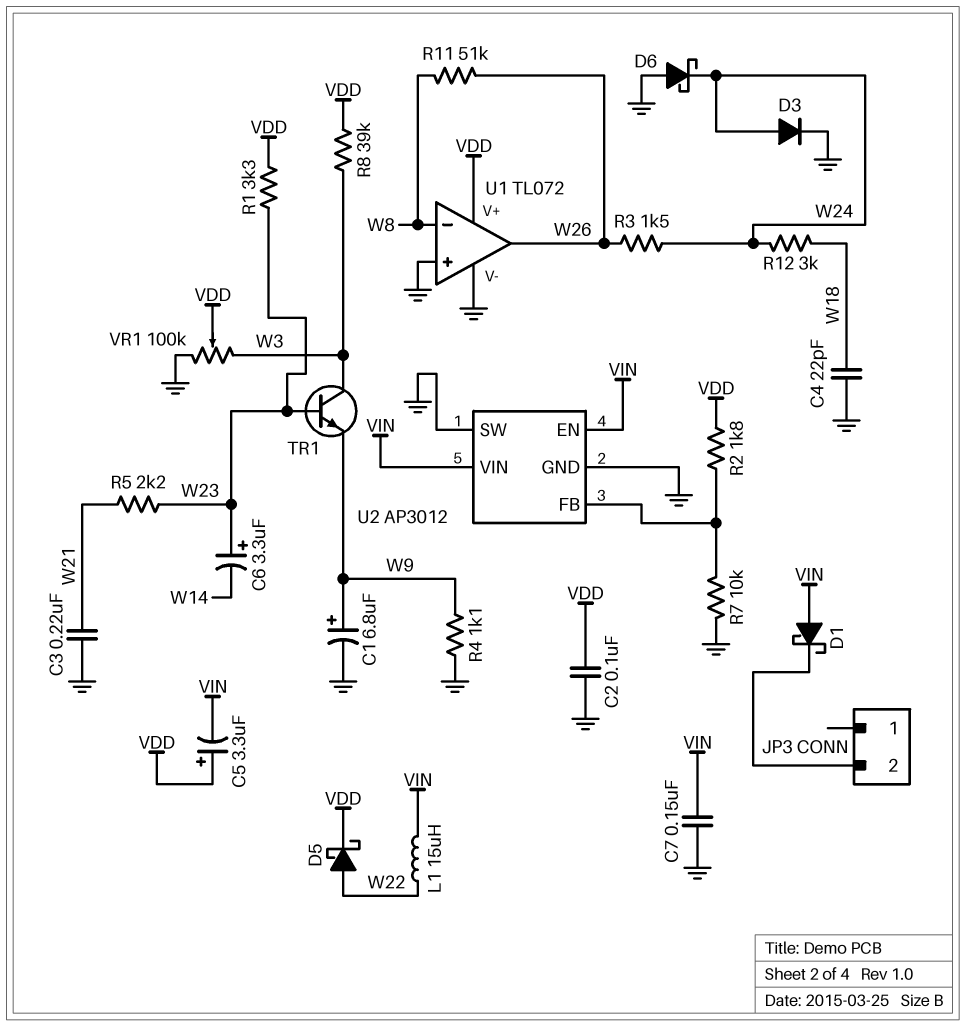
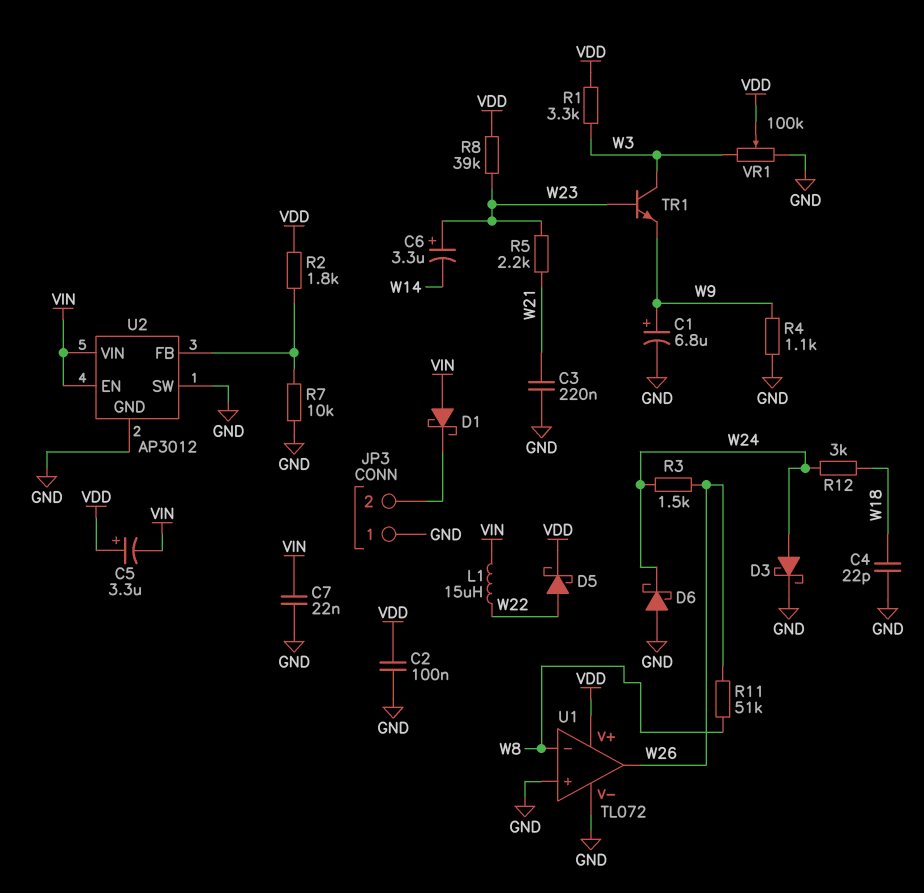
C7: 150nF (GND, VIN) -> 22nF (GND, VIN)
D3: diode (A W24, K GND) -> schottky (A W24, K GND)
JP3 pin 1: none -> GND
R1: 3.3k (VDD, W23) -> 3.3k (VDD, W3)
R8: 39k (VDD, W3) -> 39k (VDD, W23)

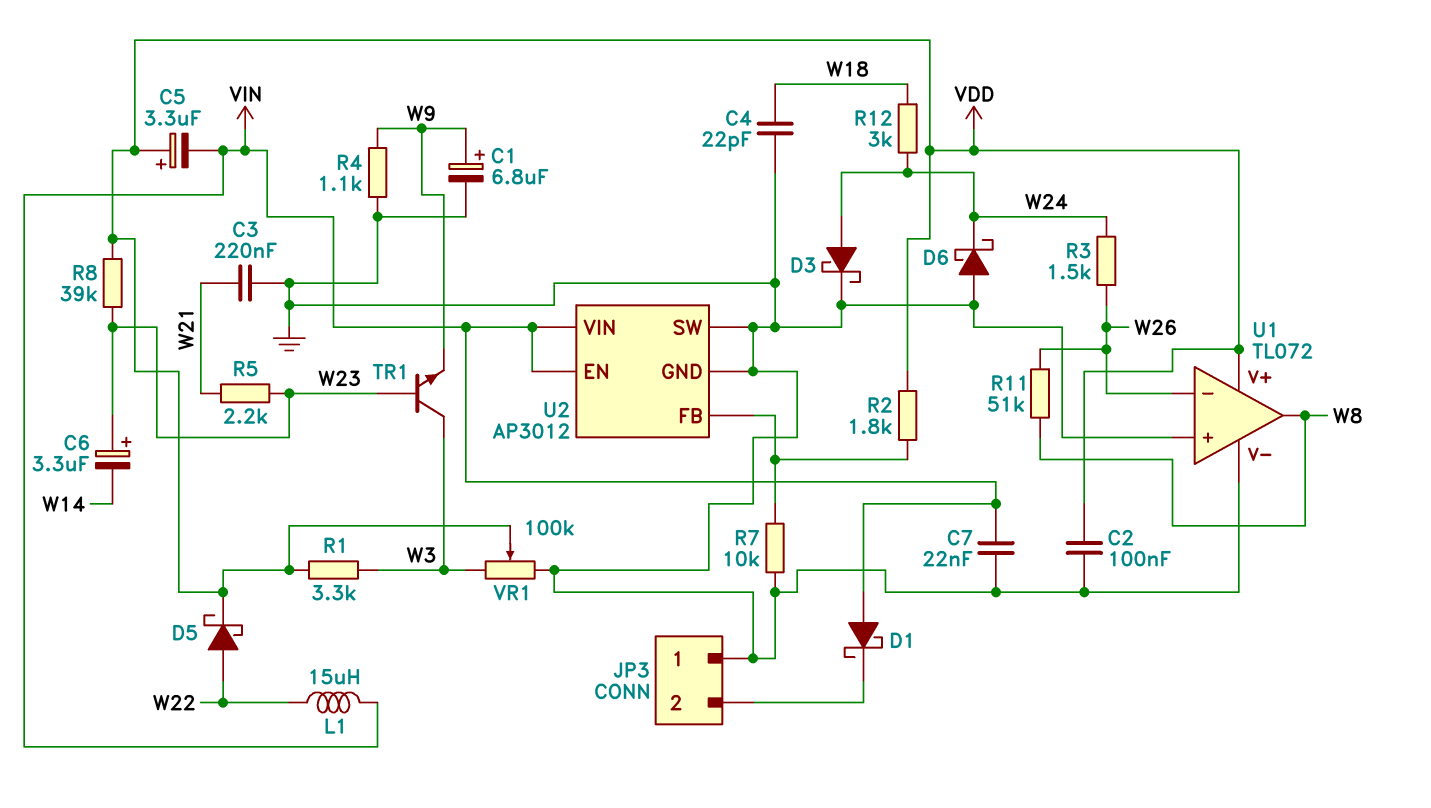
U1 pin in-: W8 -> W26
U1 pin out: W26 -> W8

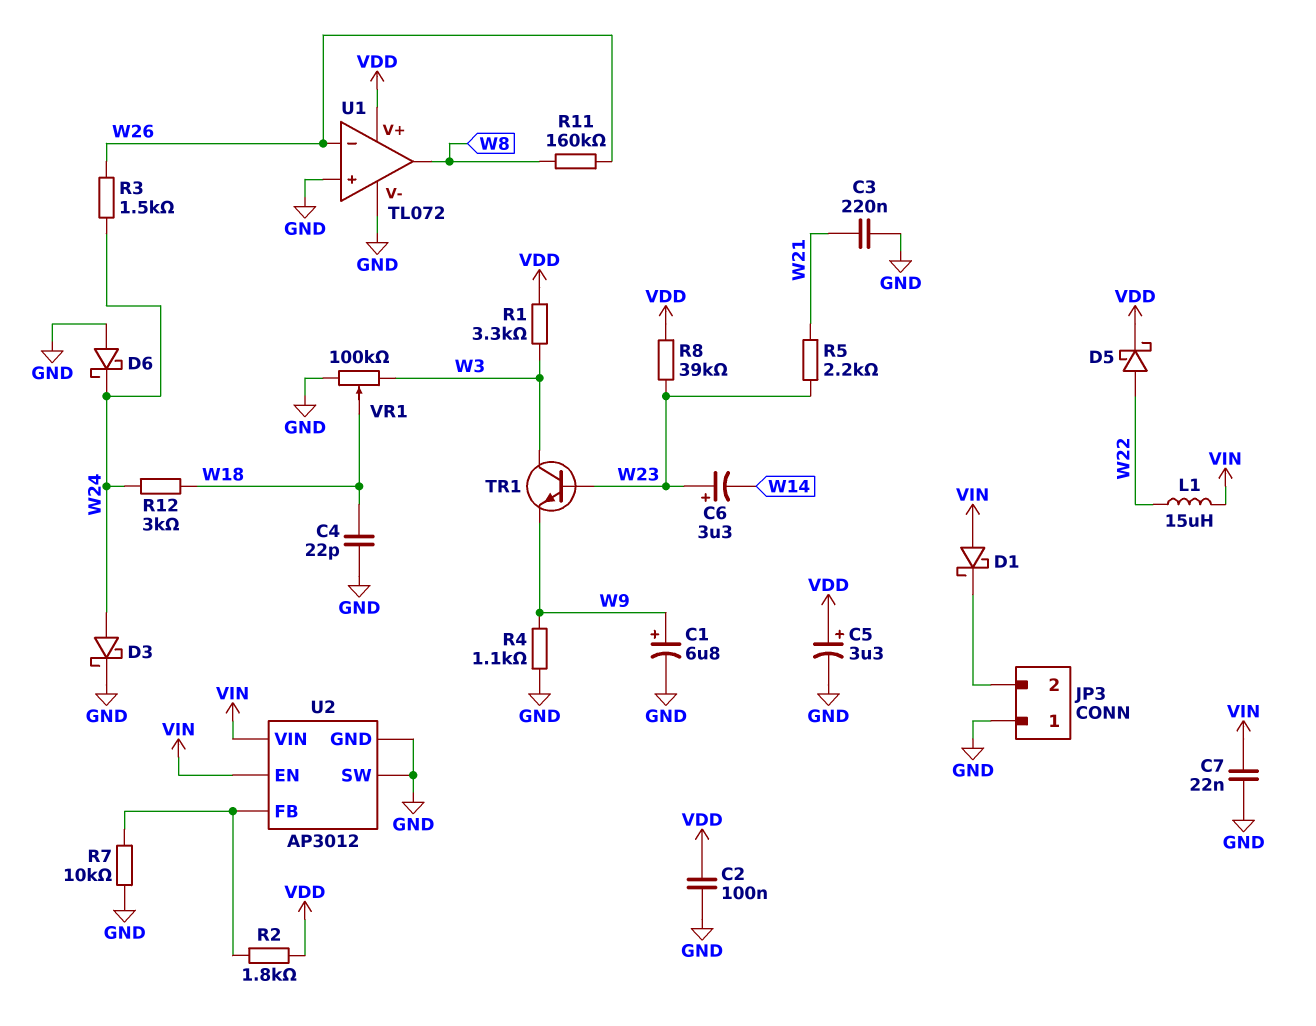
C5: 3.3uF (plus VDD, minus VIN) -> 3.3uF (plus VDD, minus GND)
R11: 51k (W8, W26) -> 160k (W8, W26)
VR1: 100k (GND, W3, wiper VDD) -> 100k (GND, W3, wiper W18)

